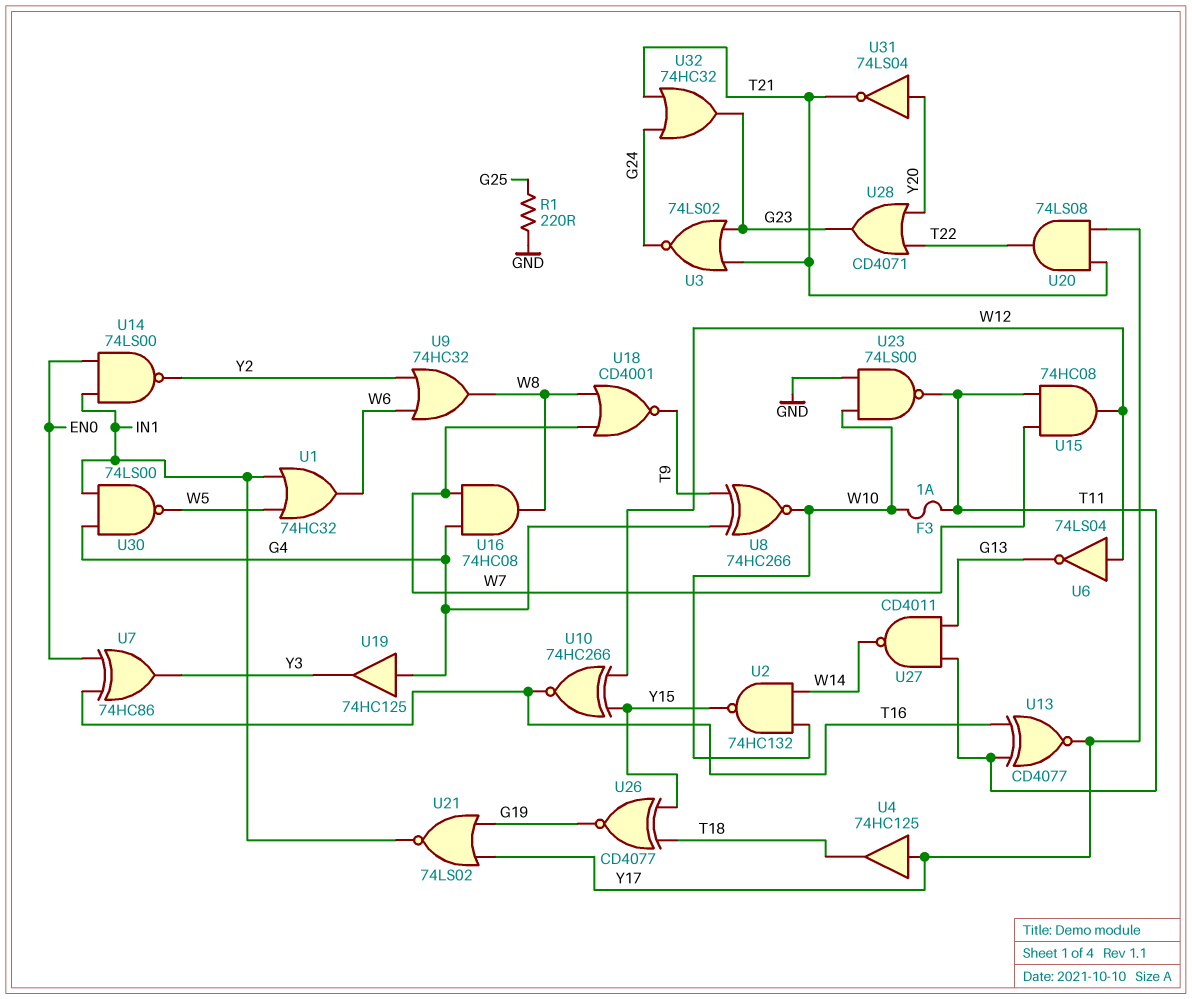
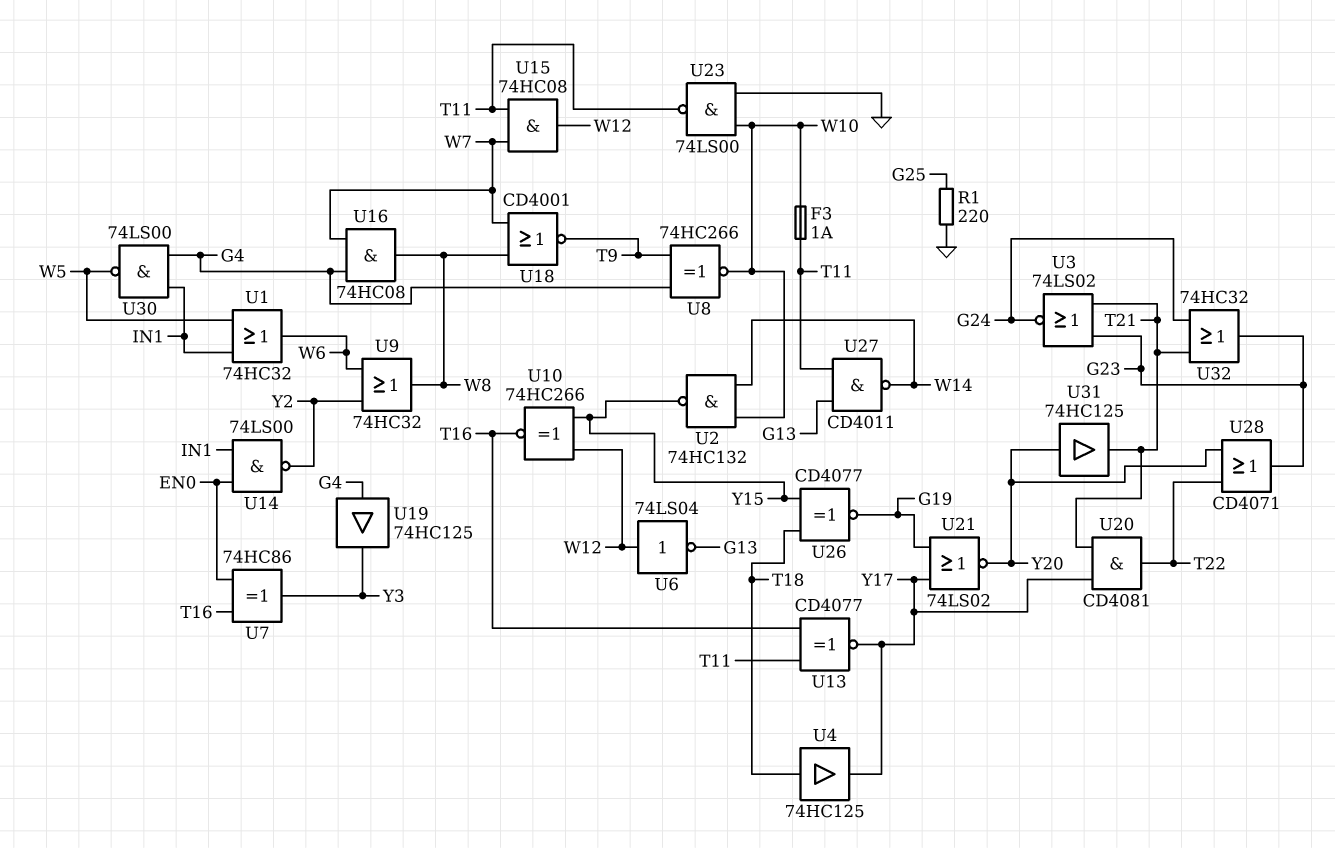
U4: buffer 74HC125 (in Y17, out T18) -> buffer 74HC125 (in T18, out Y17)
U20: AND 74LS08 (in T21, in Y17, out T22) -> AND CD4081 (in T21, in Y17, out T22)
U21: NOR 74LS02 (in G19, in Y17, out IN1) -> NOR 74LS02 (in G19, in Y17, out Y20)
U31: NOT 74LS04 (in Y20, out T21) -> buffer 74HC125 (in Y20, out T21)

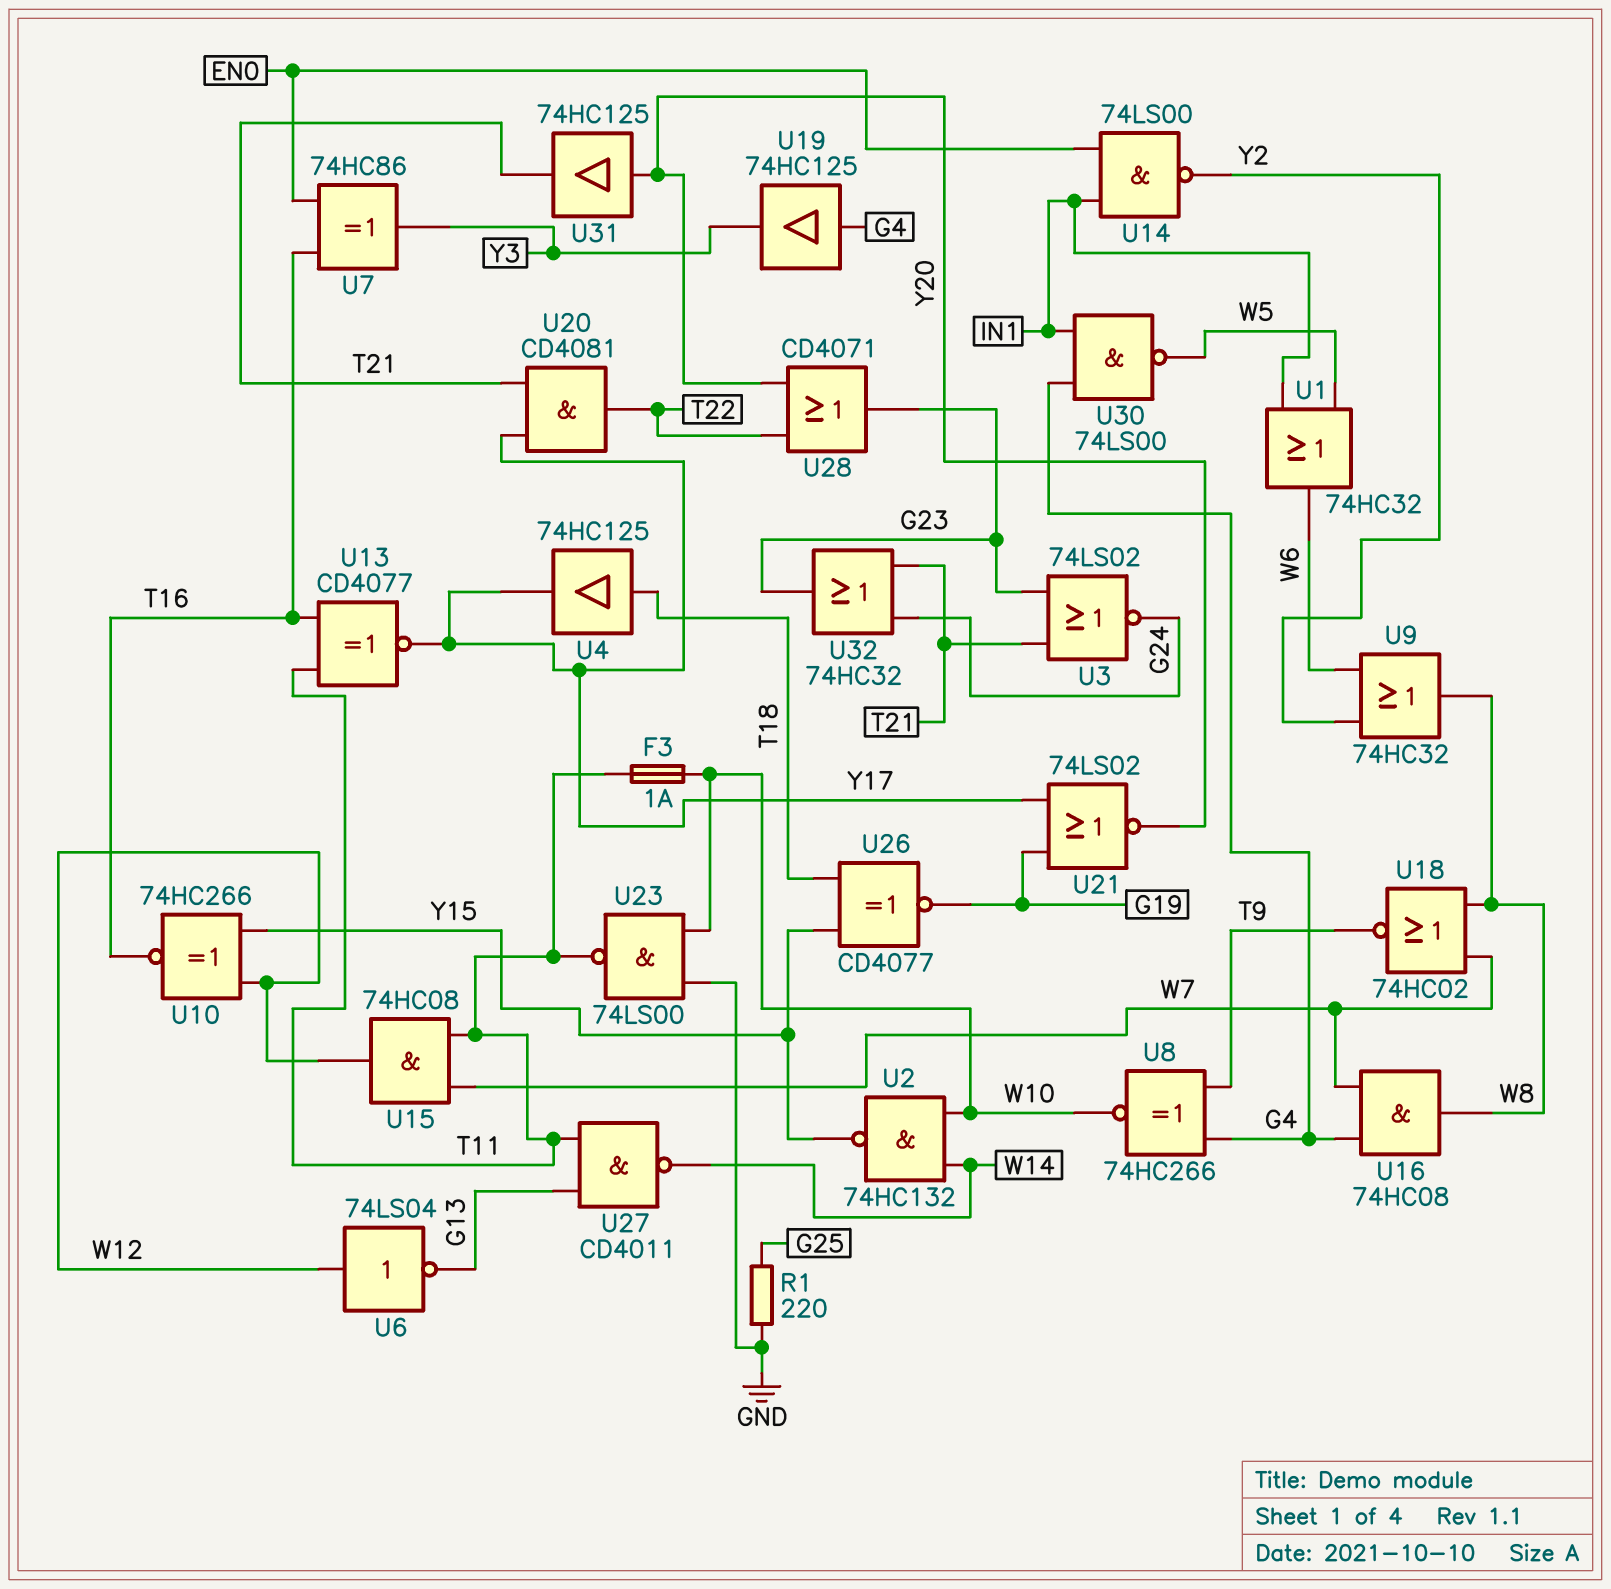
U18: NOR CD4001 (in W7, in W8, out T9) -> NOR 74HC02 (in W7, in W8, out T9)

